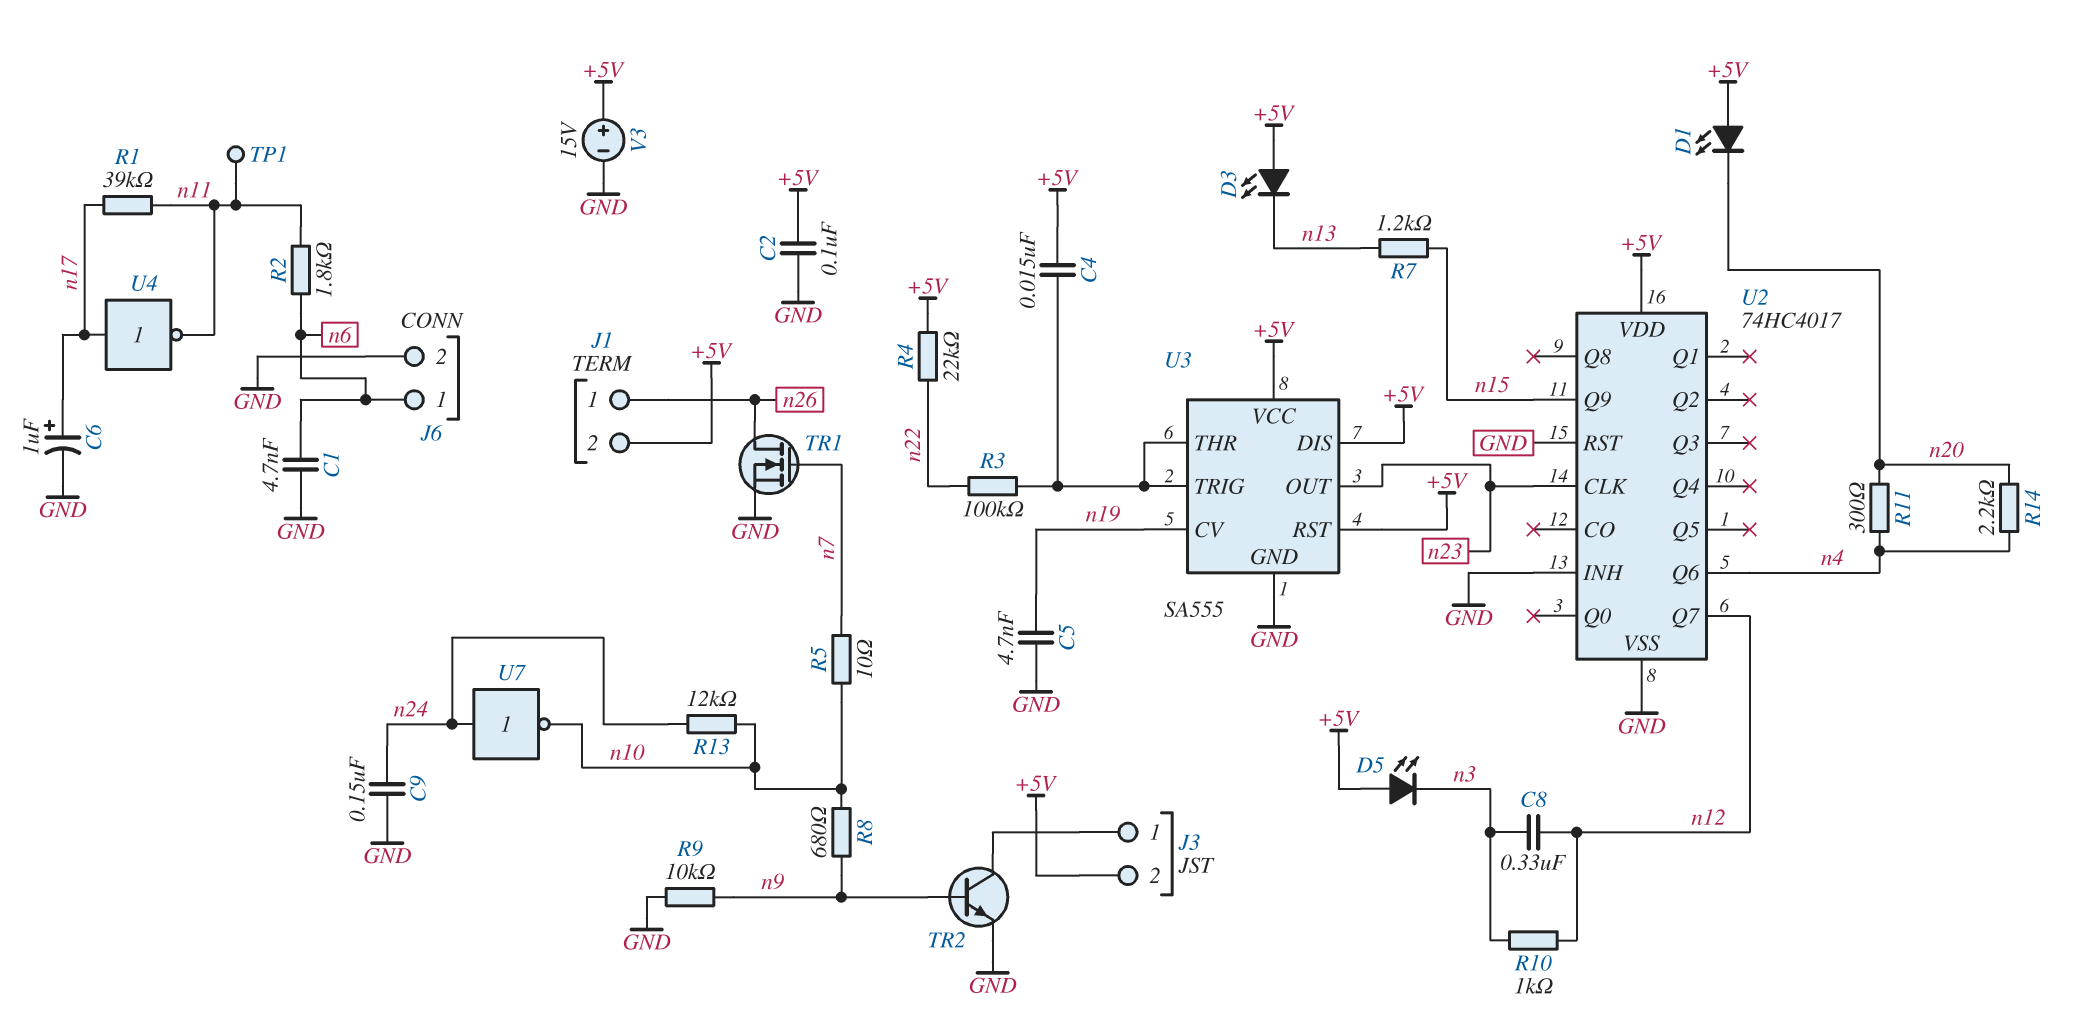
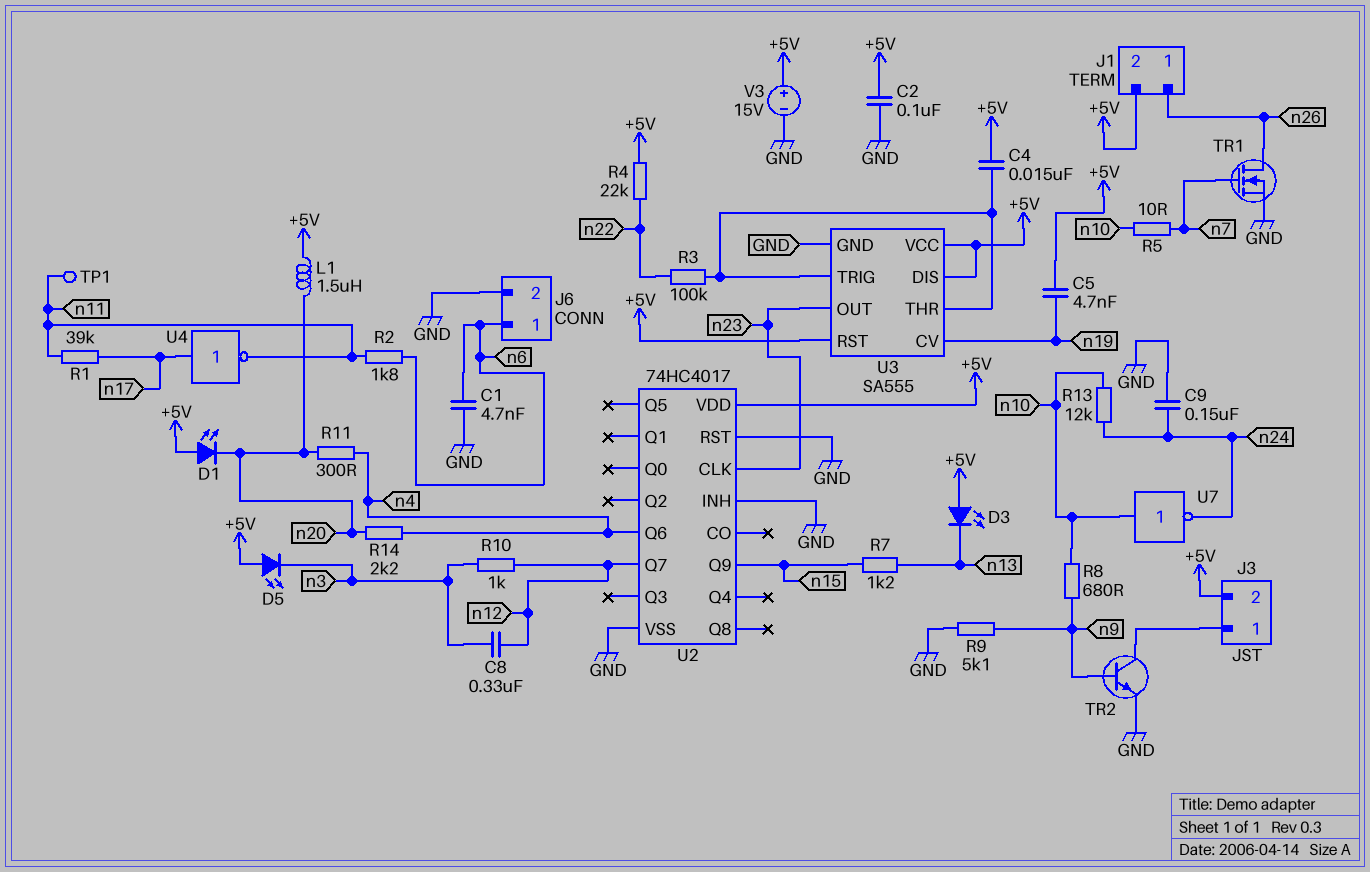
C5: 4.7nF (GND, n19) -> 4.7nF (+5V, n19)
C6: 1uF (plus n17, minus GND) -> none
L1: none -> 1.5uH (+5V, n20)
R9: 10k (GND, n9) -> 5.1k (GND, n9)
U7: NOT (in n24, out n10) -> NOT (in n10, out n24)

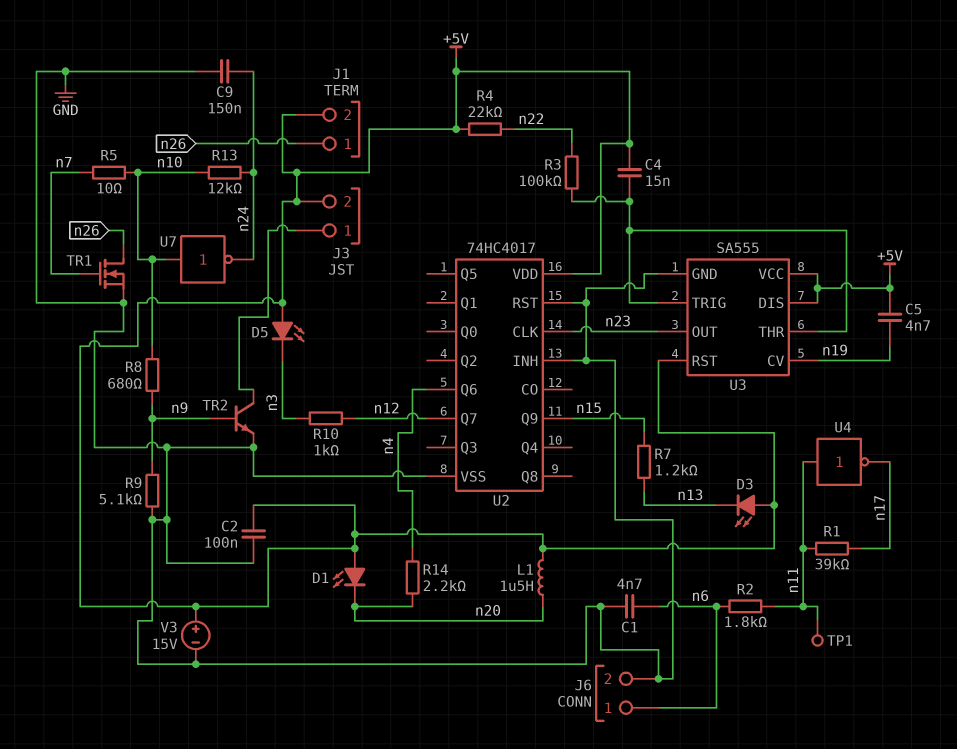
C8: 330nF (n3, n12) -> none
R11: 300 (n4, n20) -> none
U4: NOT (in n17, out n11) -> NOT (in n11, out n17)

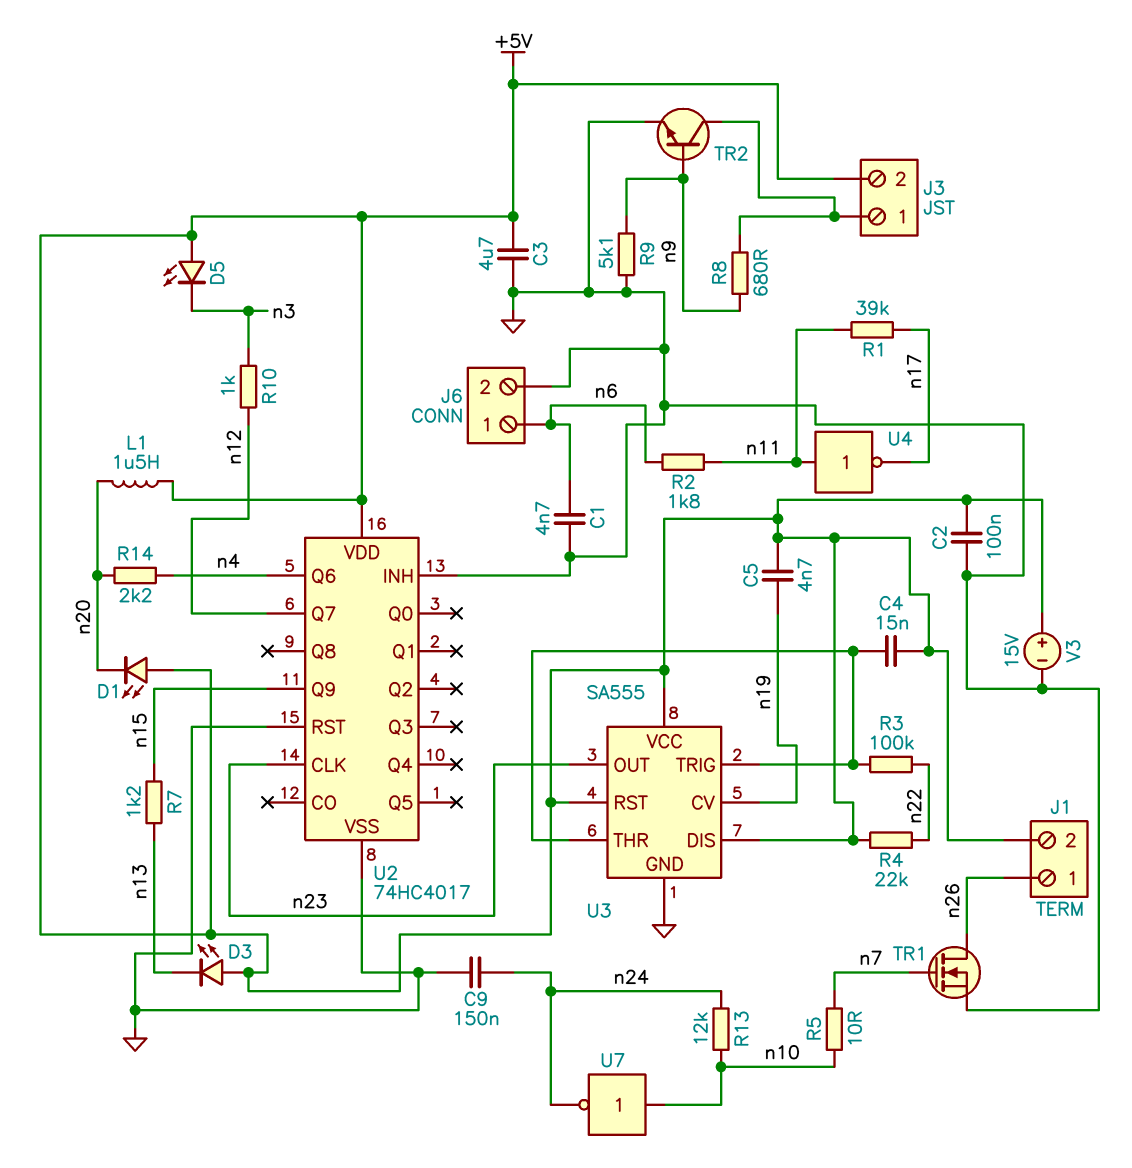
C3: none -> 4.7uF (+5V, GND)
R8: 680 (n9, n10) -> 680 (J3/1, n9)
TP1: test point (n11) -> none

